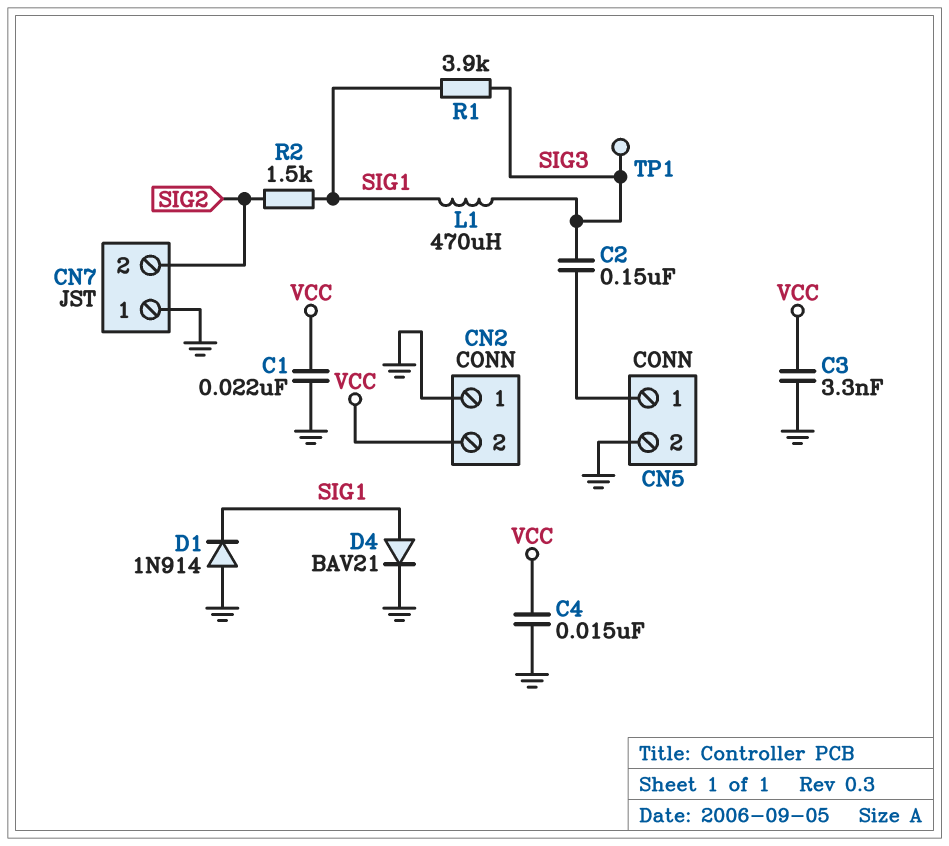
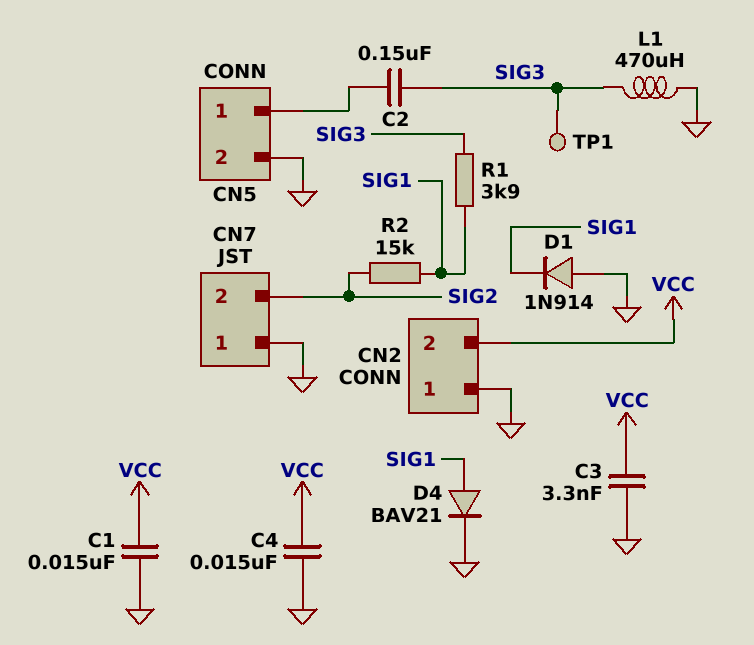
C1: 22nF (GND, VCC) -> 15nF (GND, VCC)
L1: 470uH (SIG1, SIG3) -> 470uH (GND, SIG3)
R2: 1.5k (SIG1, SIG2) -> 15k (SIG1, SIG2)

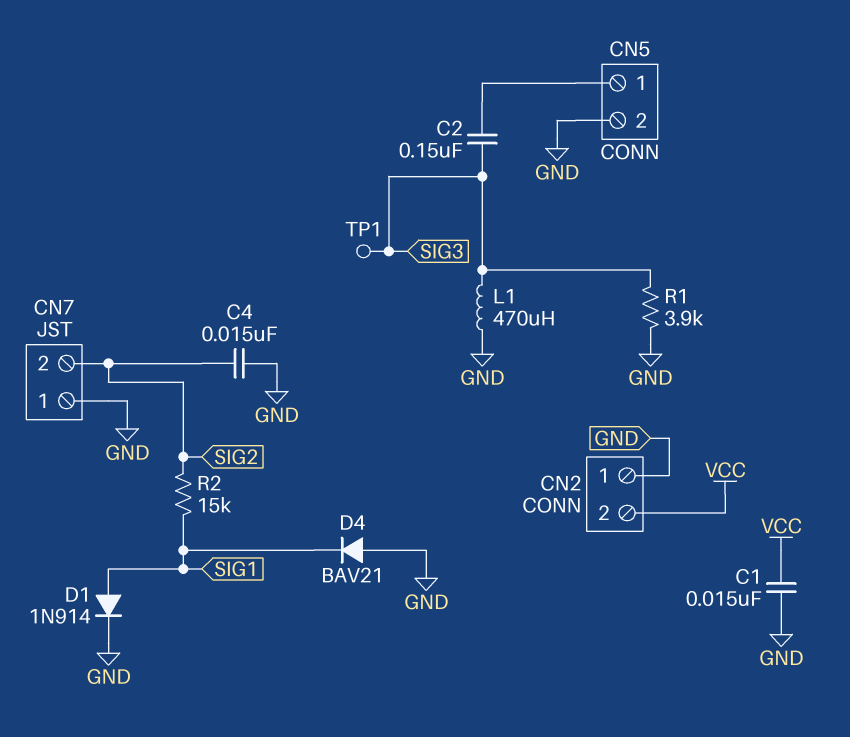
C3: 3.3nF (GND, VCC) -> none
C4: 15nF (GND, VCC) -> 15nF (GND, SIG2)
D1: diode 1N914 (A GND, K SIG1) -> diode 1N914 (A SIG1, K GND)
D4: diode BAV21 (A SIG1, K GND) -> diode BAV21 (A GND, K SIG1)
R1: 3.9k (SIG1, SIG3) -> 3.9k (GND, SIG3)

